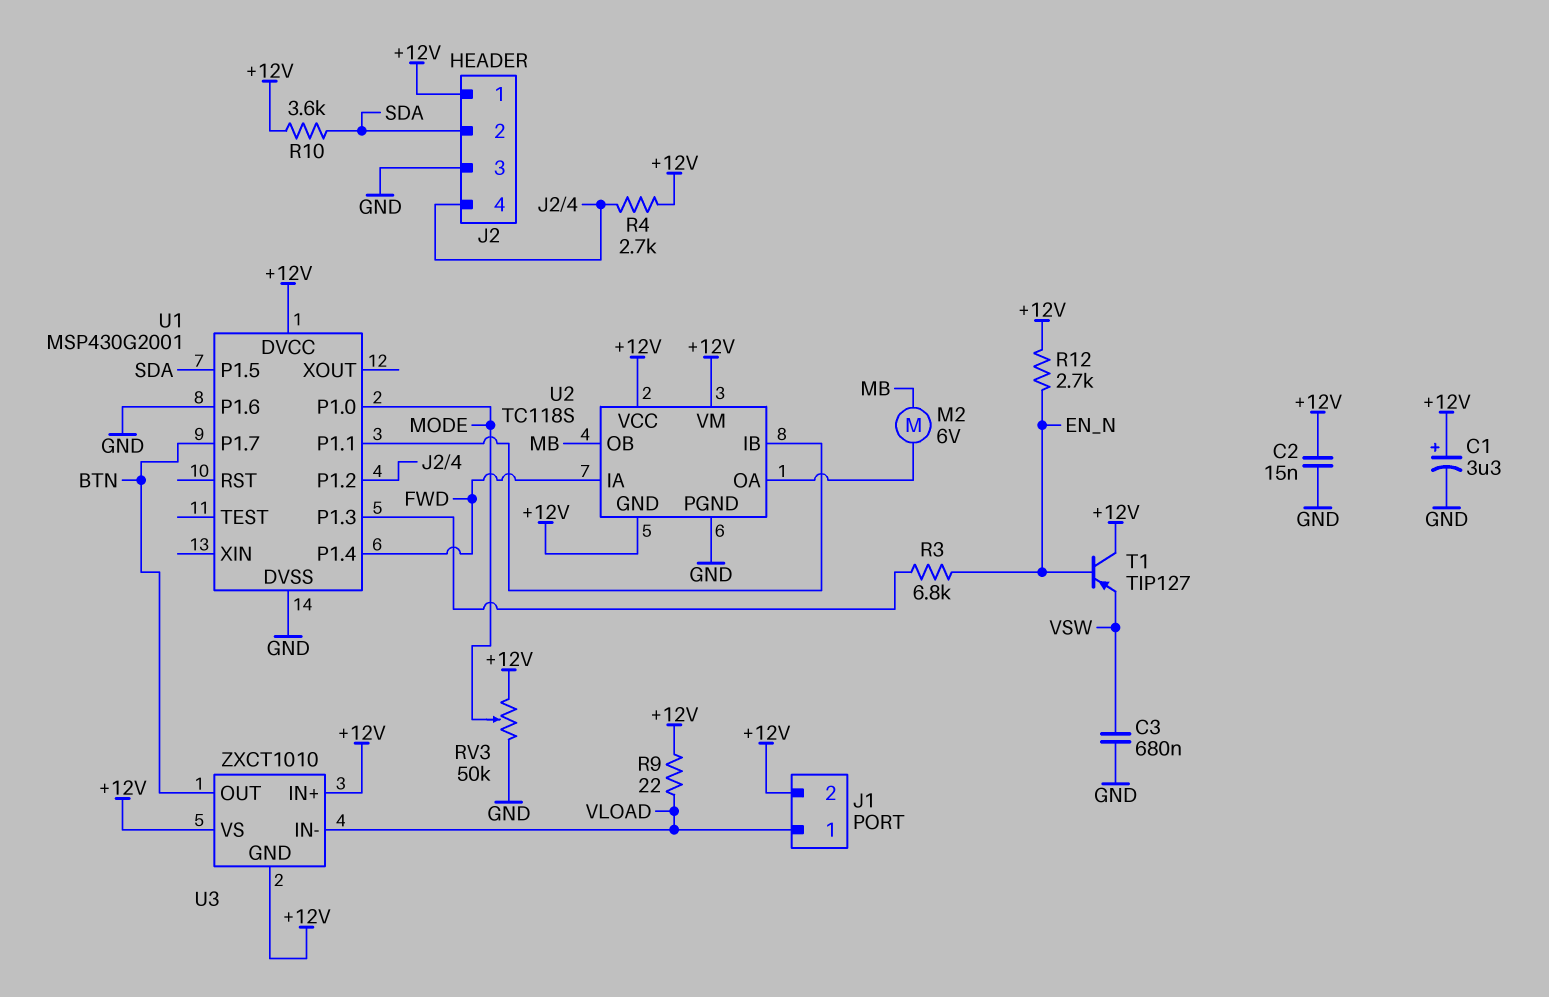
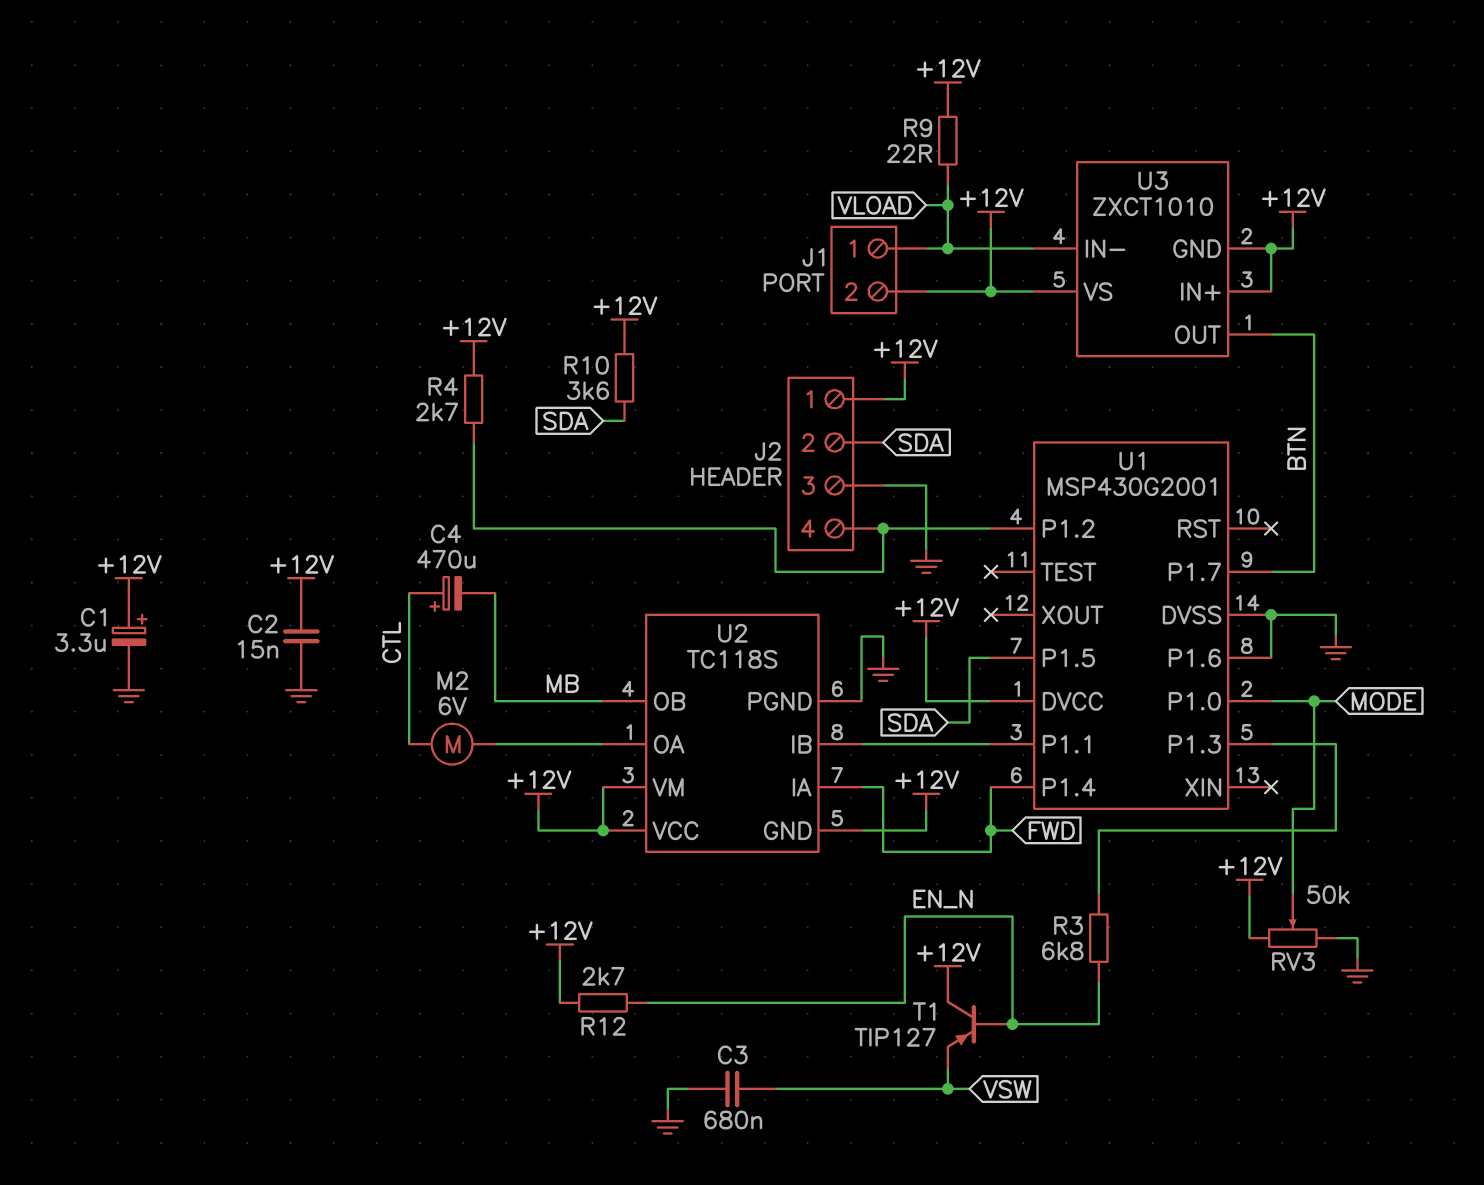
C4: none -> 470uF (plus CTL, minus MB)
M2: motor 6V (MB, U2/OA) -> motor 6V (CTL, U2/OA)

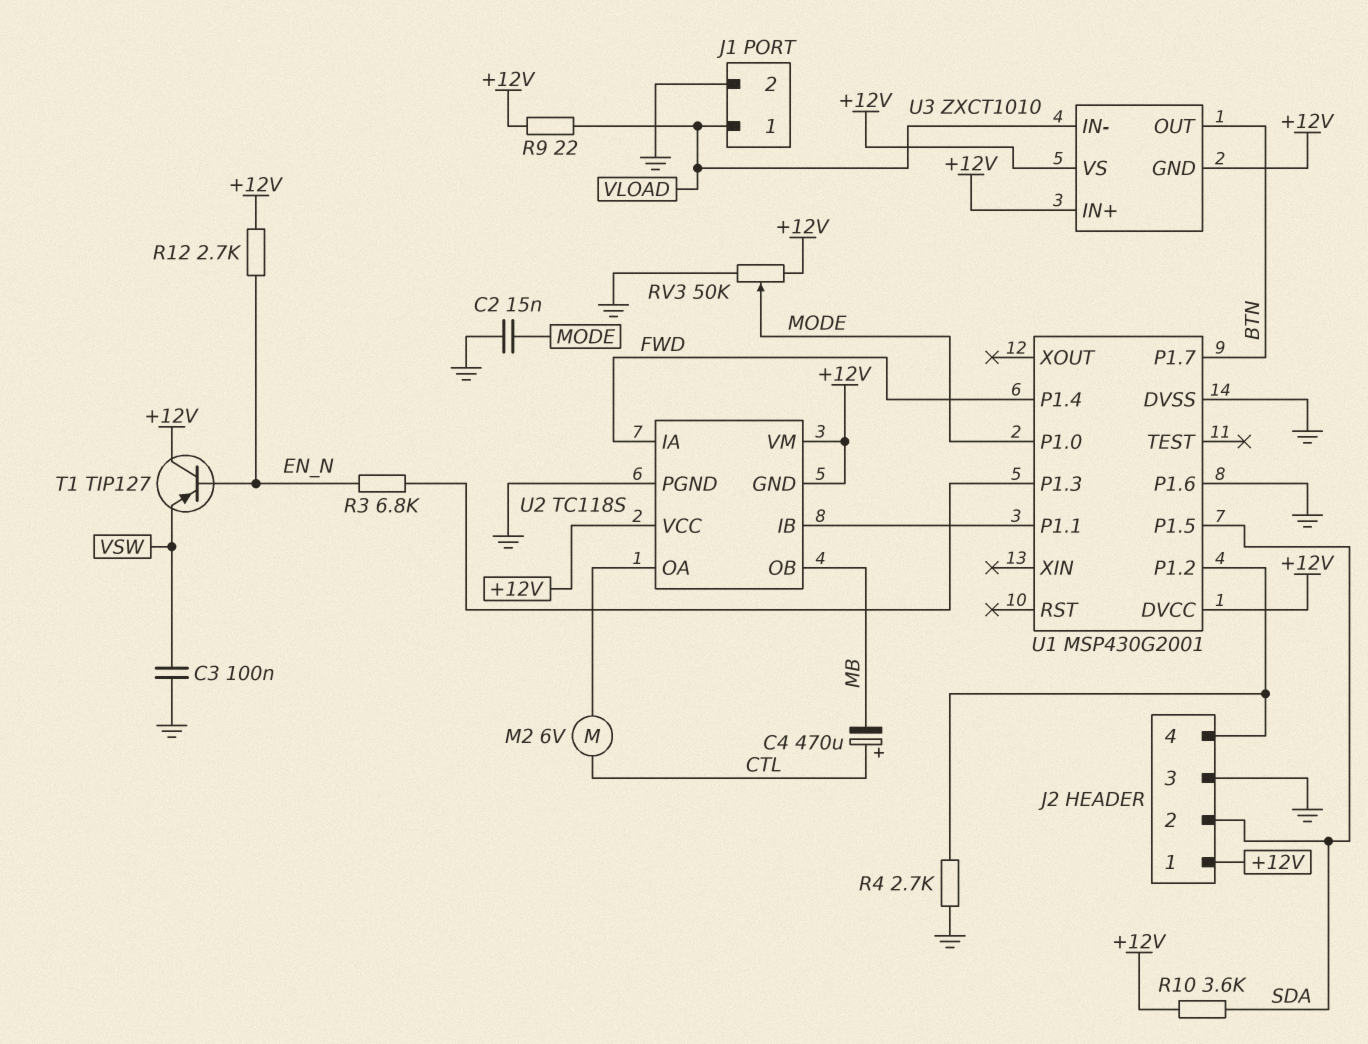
C1: 3.3uF (plus +12V, minus GND) -> none
C2: 15nF (+12V, GND) -> 15nF (GND, MODE)
C3: 680nF (GND, VSW) -> 100nF (GND, VSW)
J1 pin 2: +12V -> GND
R4: 2.7k (+12V, J2/4) -> 2.7k (GND, J2/4)

